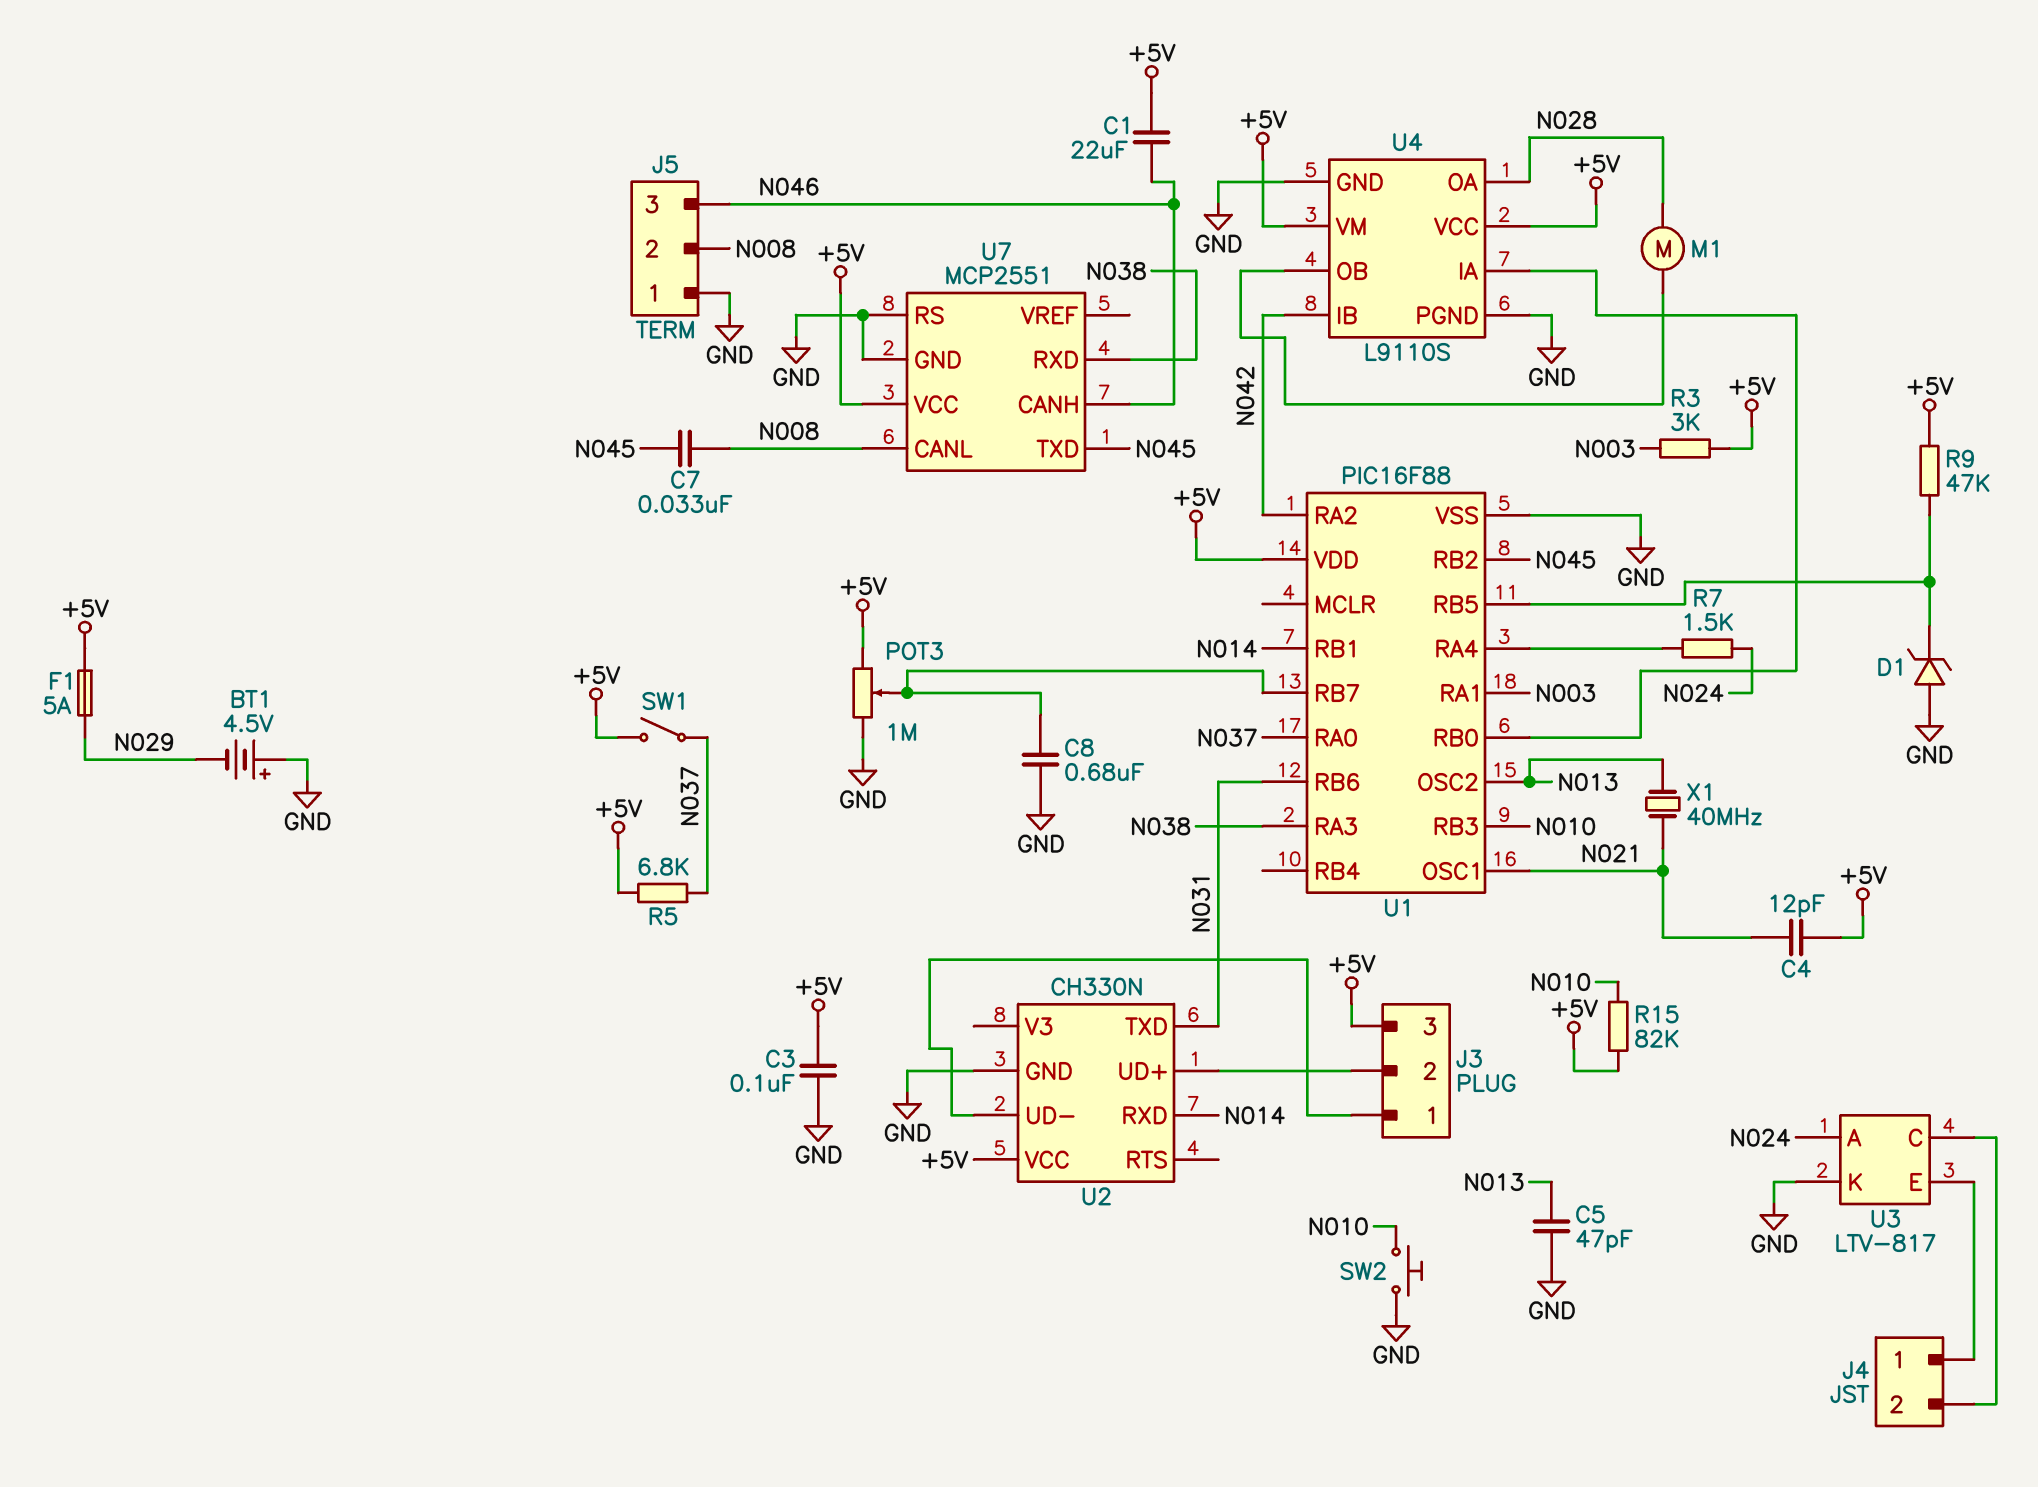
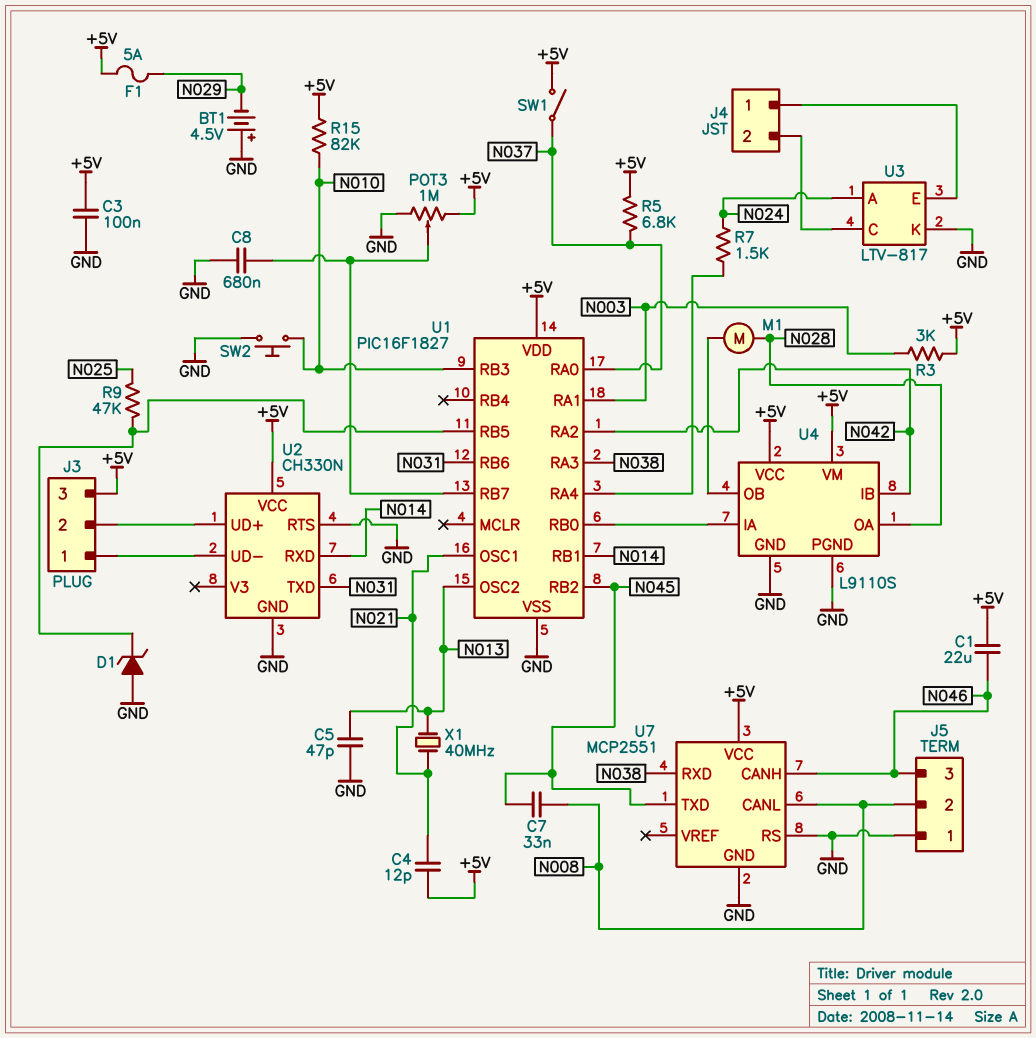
R9: 47k (+5V, U1/RB5) -> 47k (N025, U1/RB5)
U1: PIC16F88 -> PIC16F1827
U2 pin RTS: none -> GND

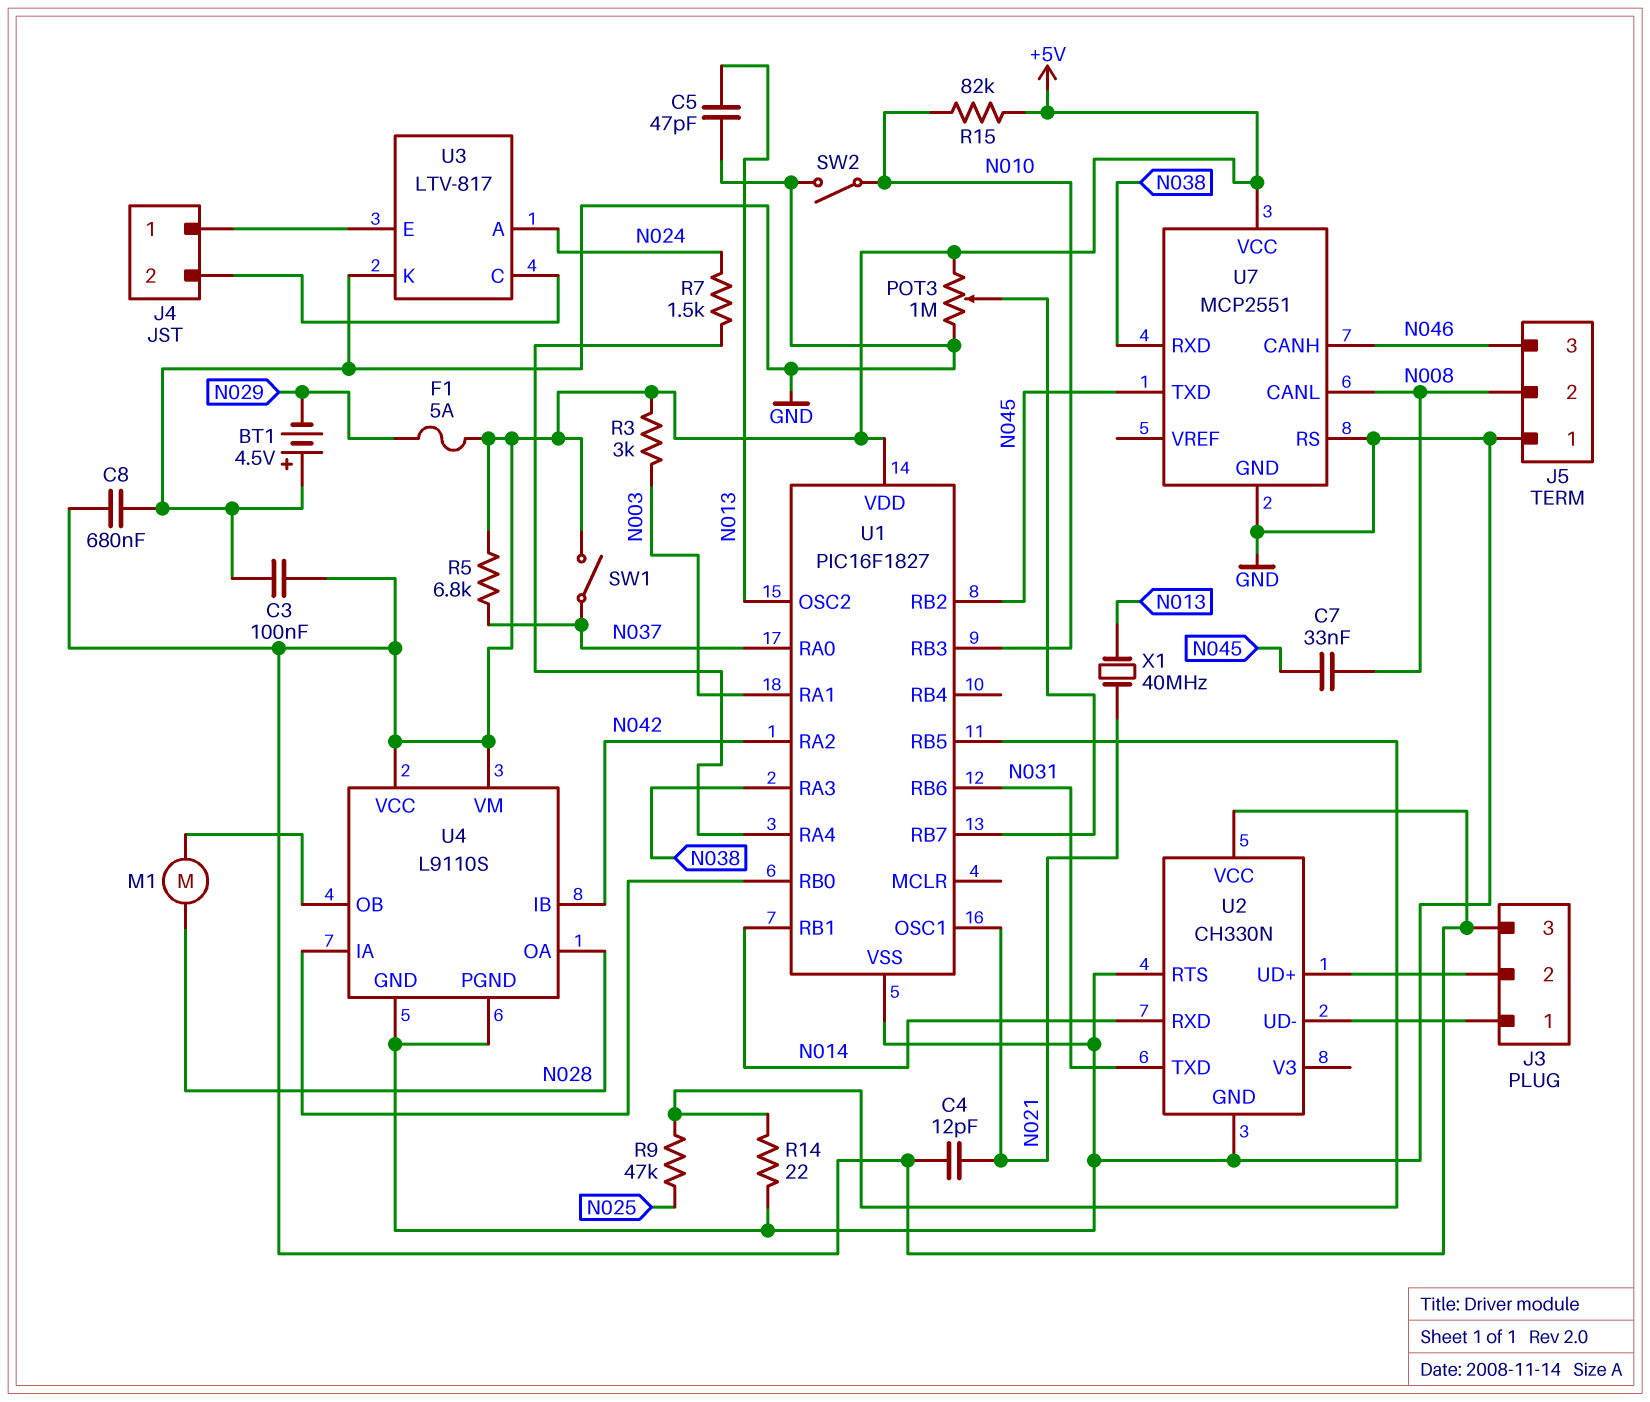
C1: 22uF (+5V, N046) -> none
C8: 680nF (GND, U1/RB7) -> 680nF (+5V, GND)
D1: zener (A GND, K U1/RB5) -> none
R14: none -> 22 (GND, U1/RB5)
SW2: button (GND, N010) -> switch (GND, N010)

